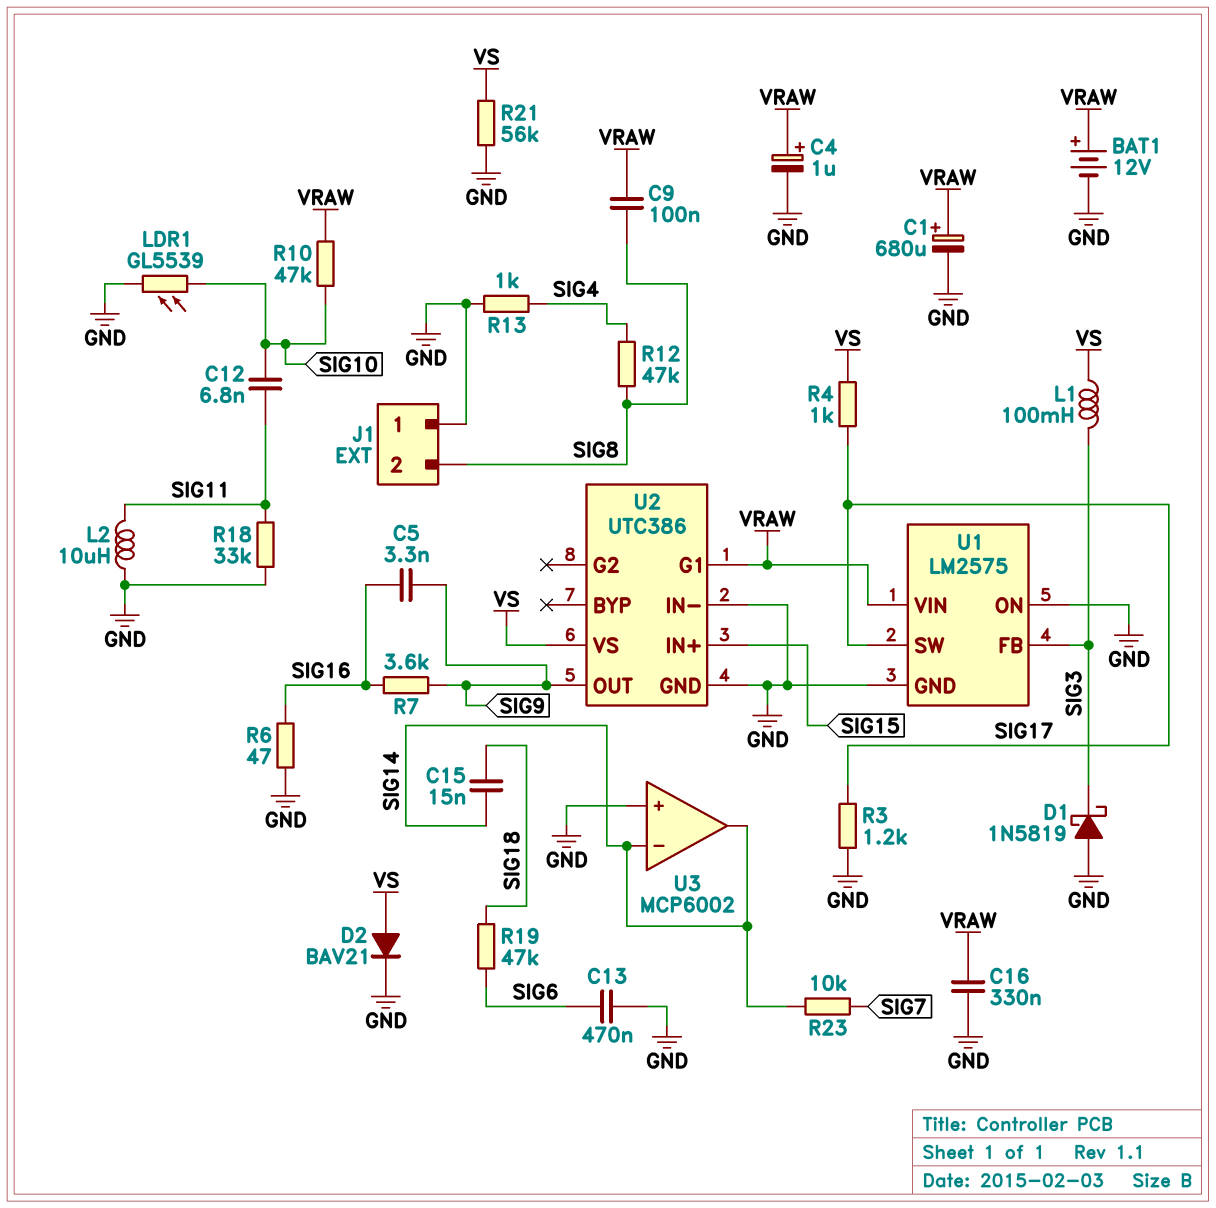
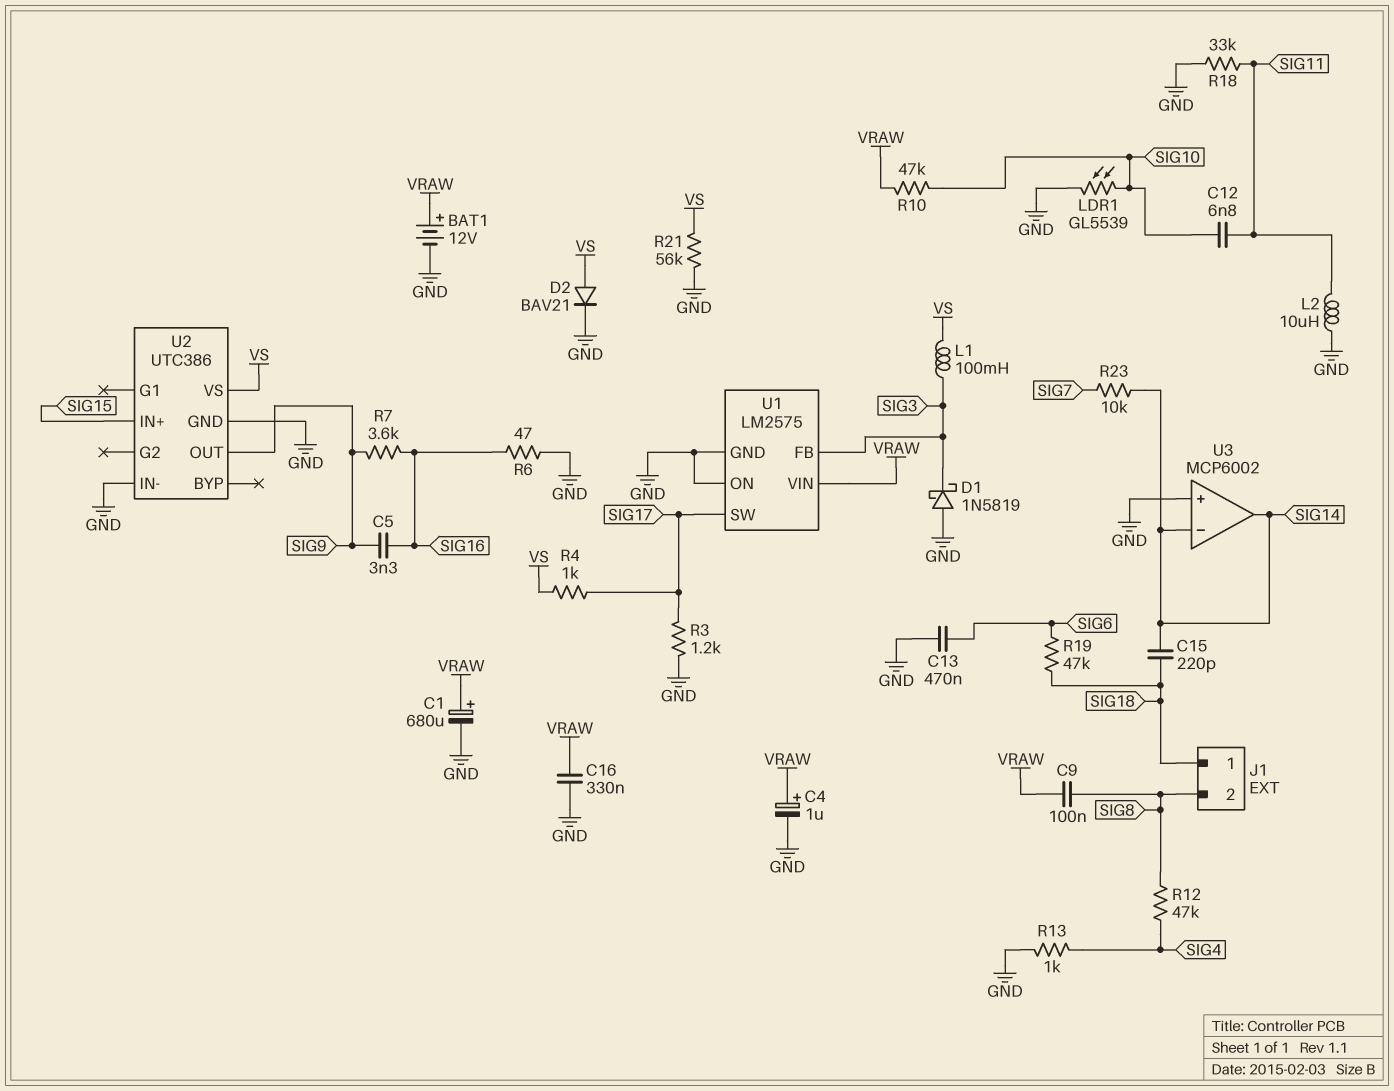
C15: 15nF (SIG14, SIG18) -> 220pF (SIG14, SIG18)
J1 pin 1: GND -> SIG18
U2 pin G1: VRAW -> none

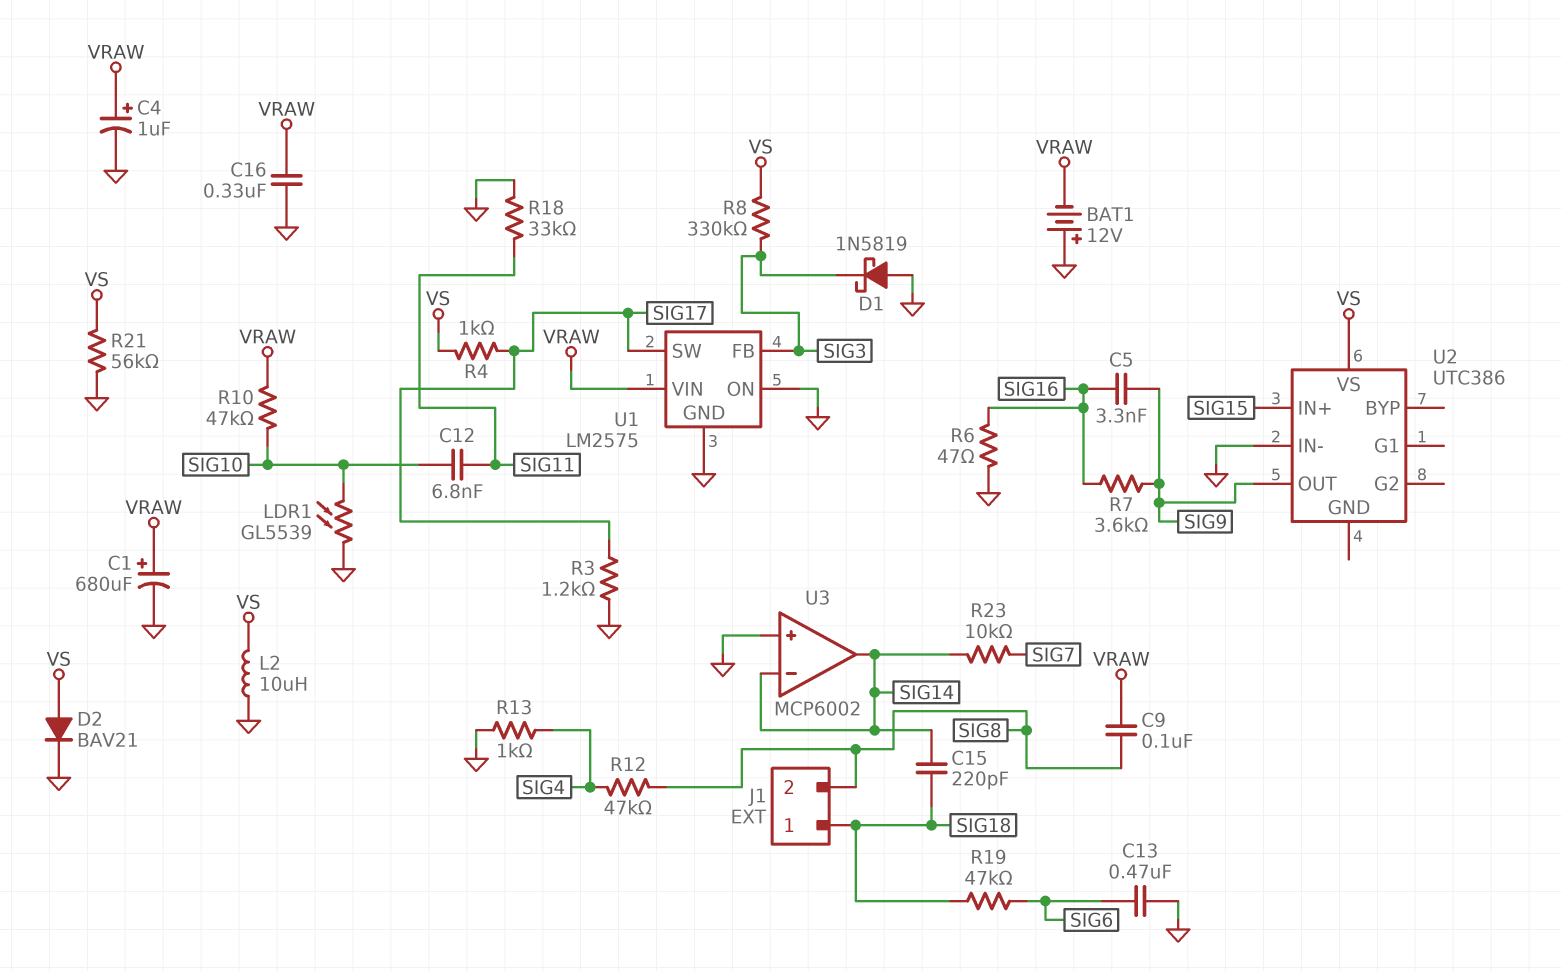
BAT1: 12V (plus VRAW, minus GND) -> 12V (plus GND, minus VRAW)
L1: 100mH (SIG3, VS) -> none
L2: 10uH (GND, SIG11) -> 10uH (GND, VS)
R8: none -> 330k (SIG3, VS)
U2 pin GND: GND -> none

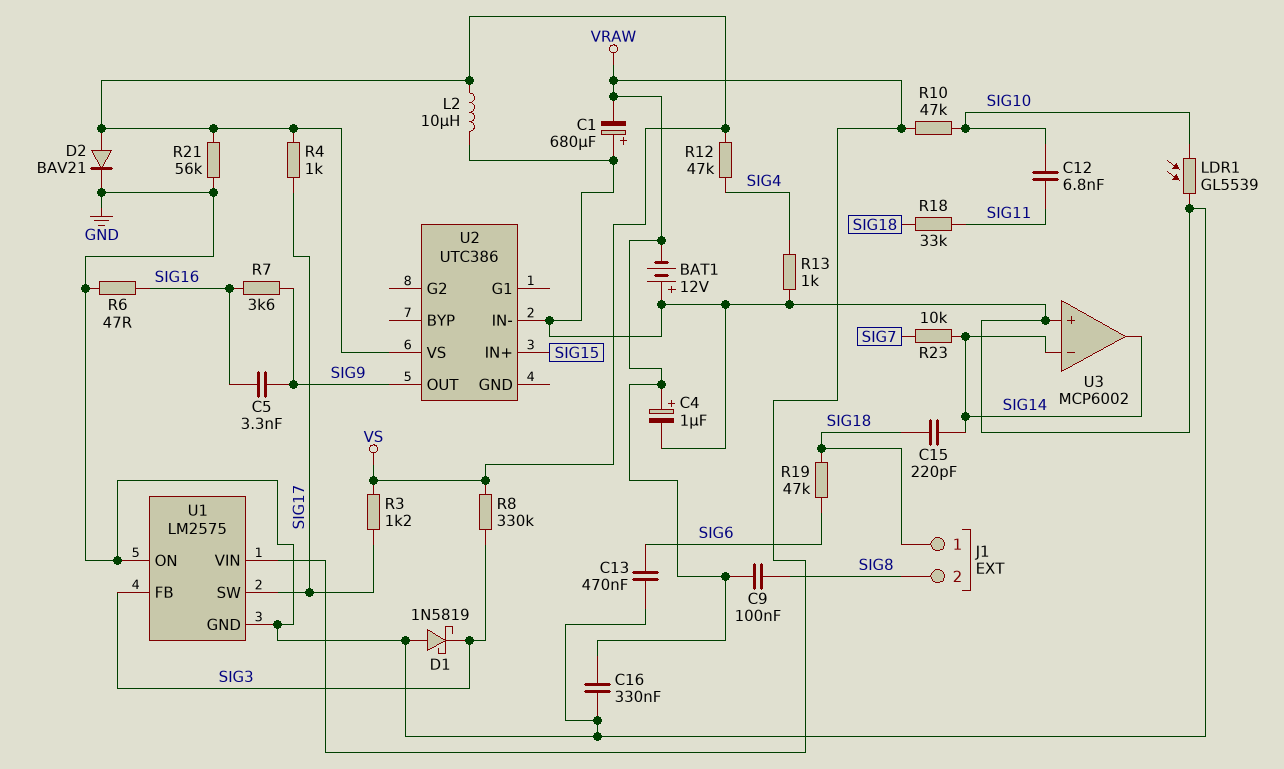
C1: 680uF (plus VRAW, minus GND) -> 680uF (plus GND, minus VRAW)
R3: 1.2k (GND, SIG17) -> 1.2k (SIG17, VS)
R12: 47k (SIG4, SIG8) -> 47k (SIG4, VS)
R18: 33k (GND, SIG11) -> 33k (SIG11, SIG18)

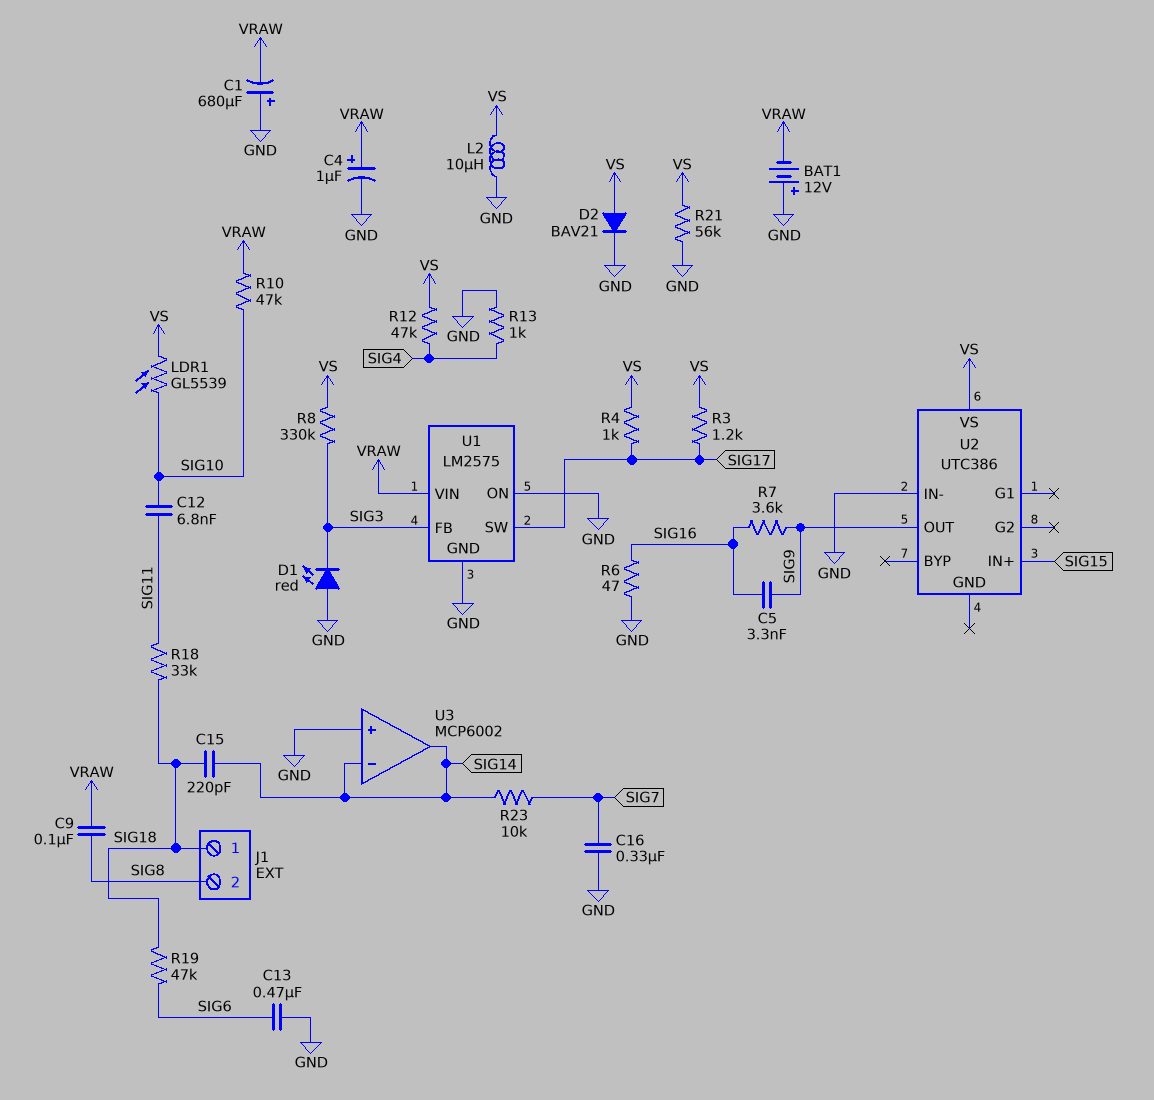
C16: 330nF (GND, VRAW) -> 330nF (GND, SIG7)
D1: schottky 1N5819 (A GND, K SIG3) -> LED red (A GND, K SIG3)
LDR1: GL5539 (GND, SIG10) -> GL5539 (SIG10, VS)

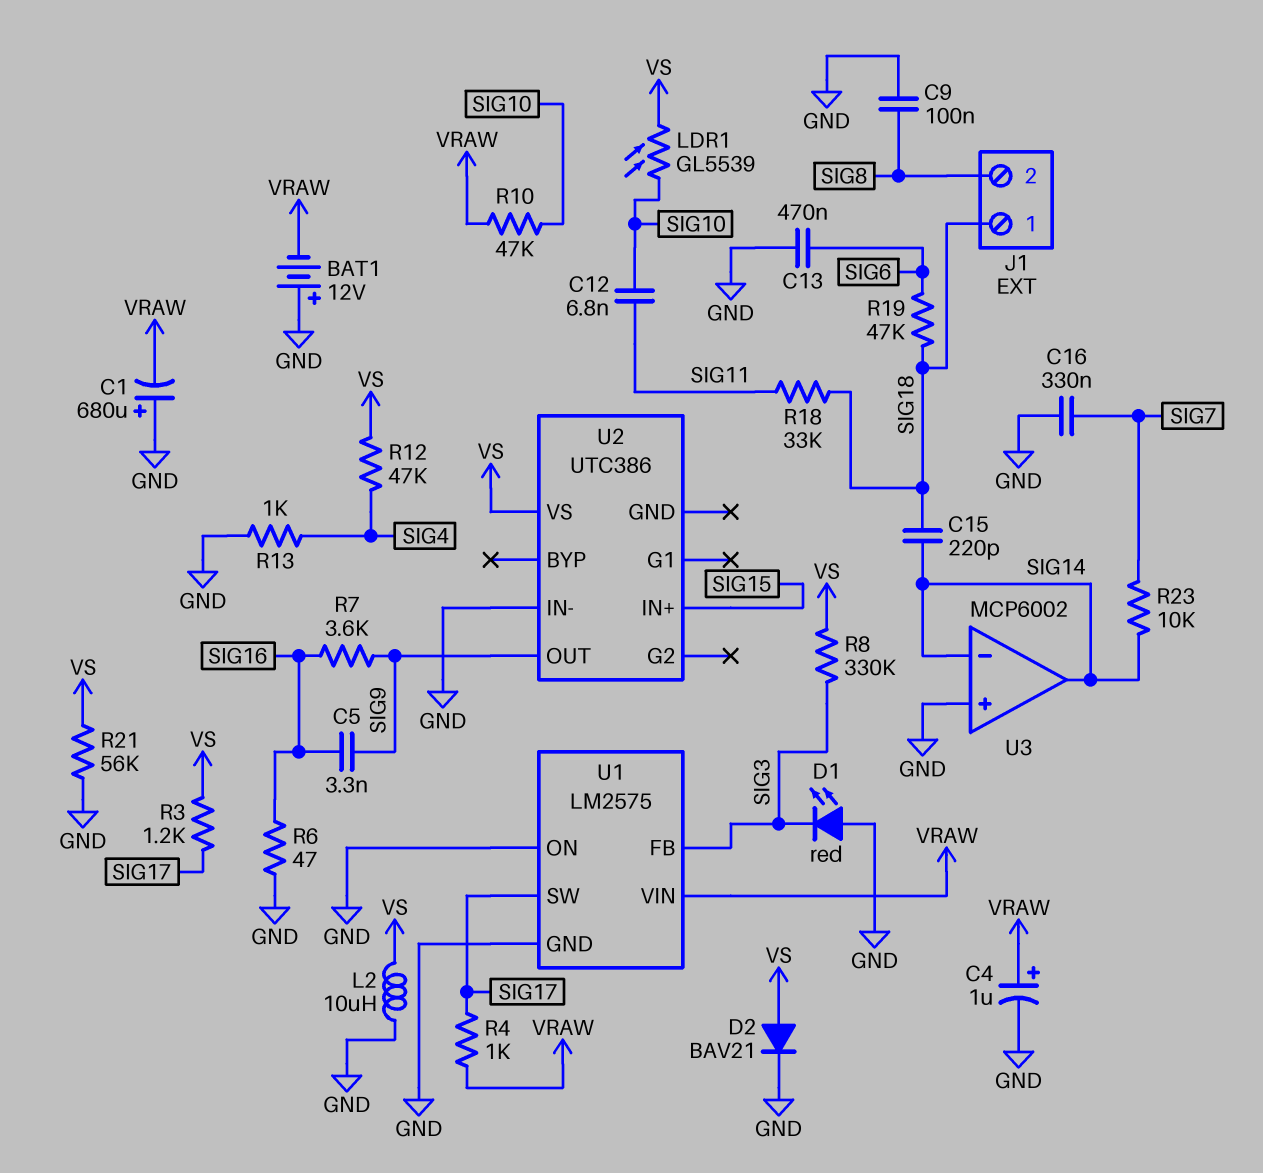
C9: 100nF (SIG8, VRAW) -> 100nF (GND, SIG8)
R4: 1k (SIG17, VS) -> 1k (SIG17, VRAW)

